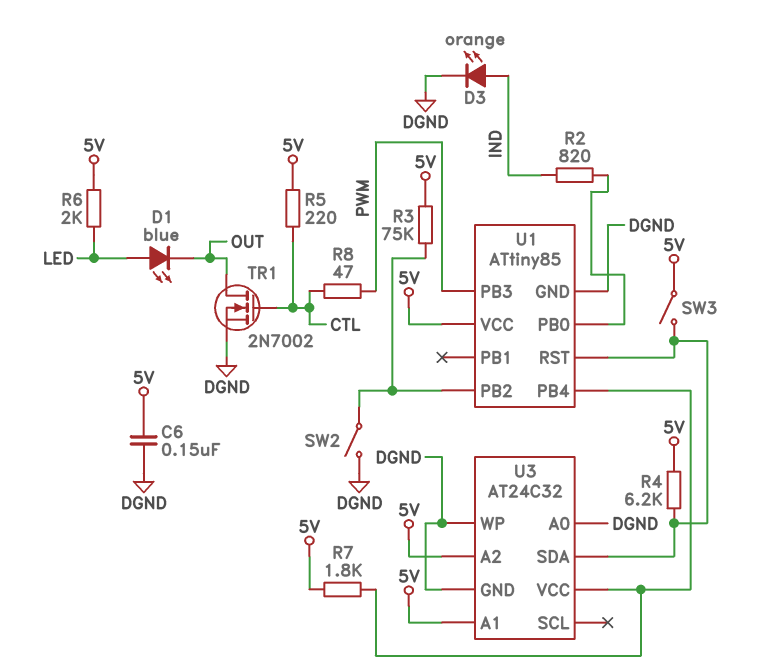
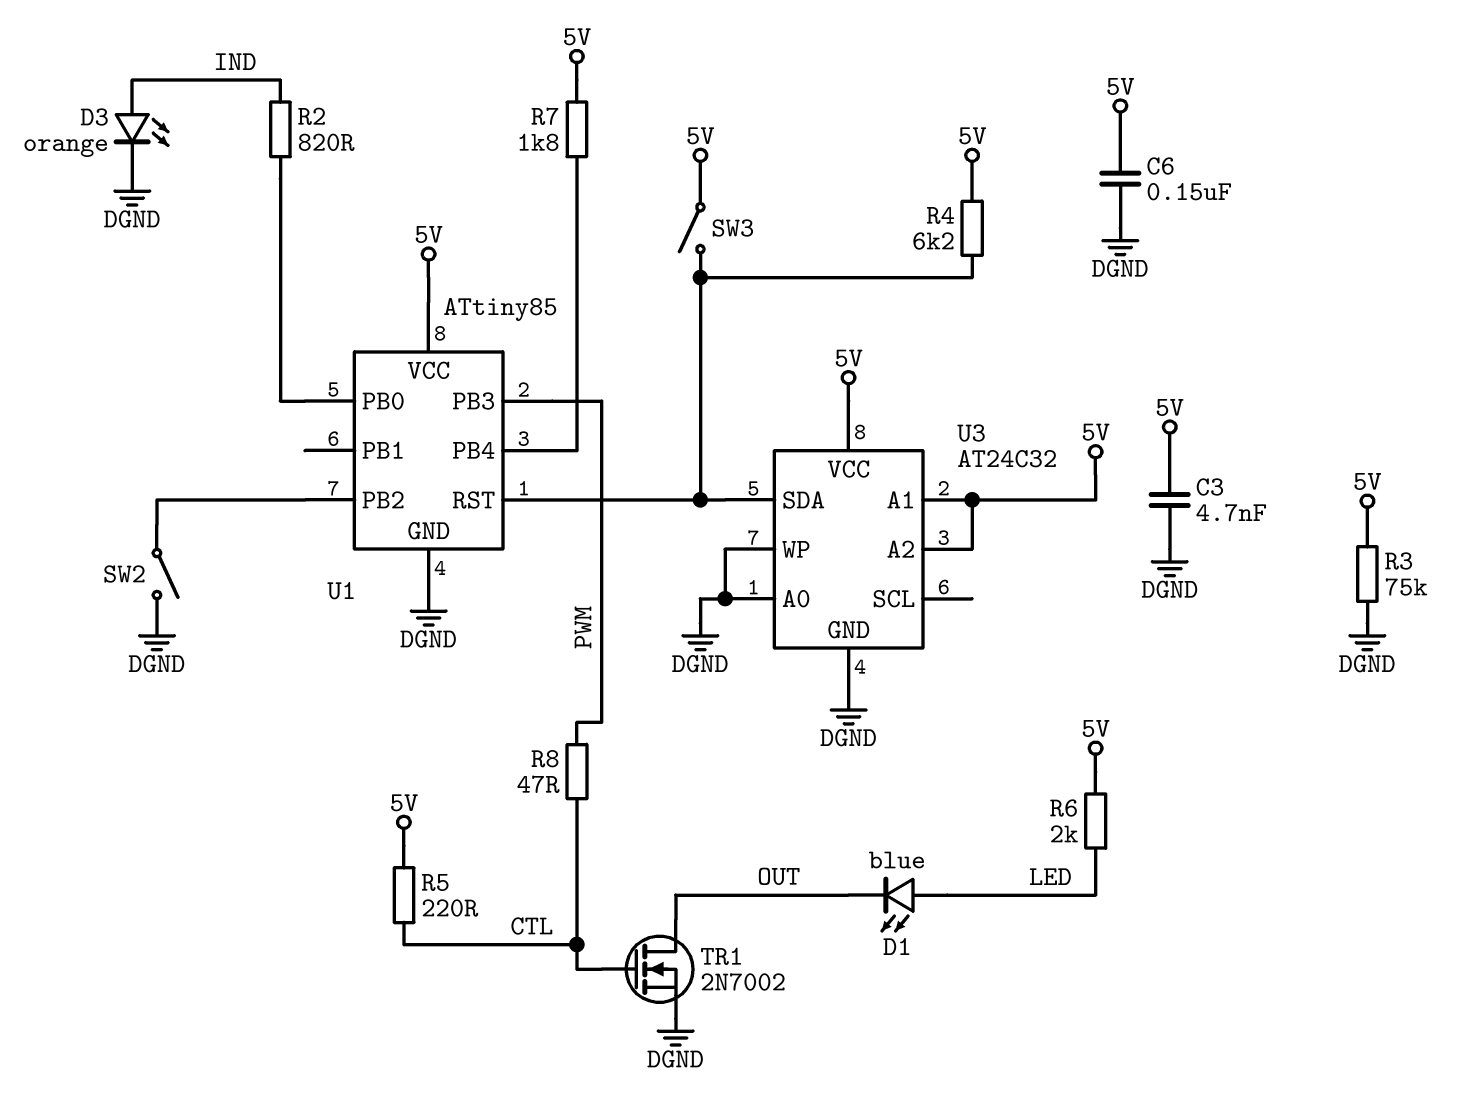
C3: none -> 4.7nF (5V, DGND)
R3: 75k (5V, U1/PB2) -> 75k (5V, DGND)
U3 pin VCC: U1/PB4 -> 5V

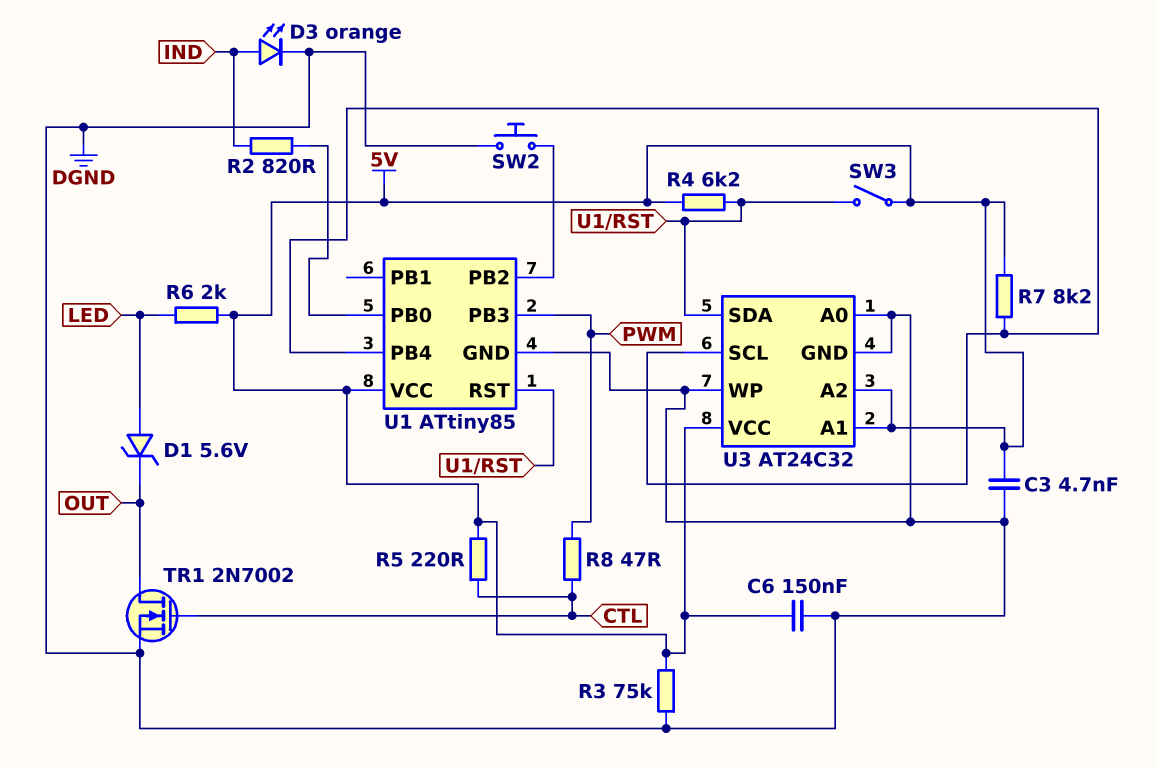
D1: LED blue (A LED, K OUT) -> zener 5.6V (A LED, K OUT)
R7: 1.8k (5V, U1/PB4) -> 8.2k (5V, U1/PB4)
SW2: switch (DGND, U1/PB2) -> button (DGND, U1/PB2)
U3 pin SCL: none -> U1/PB4

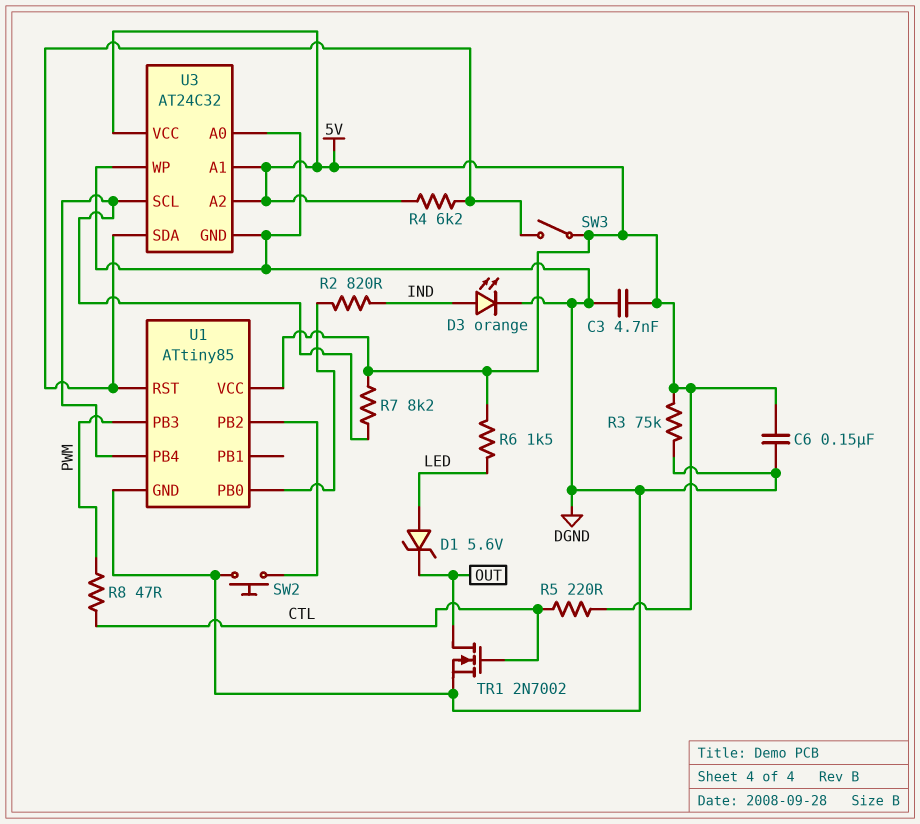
R6: 2k (5V, LED) -> 1.5k (5V, LED)

